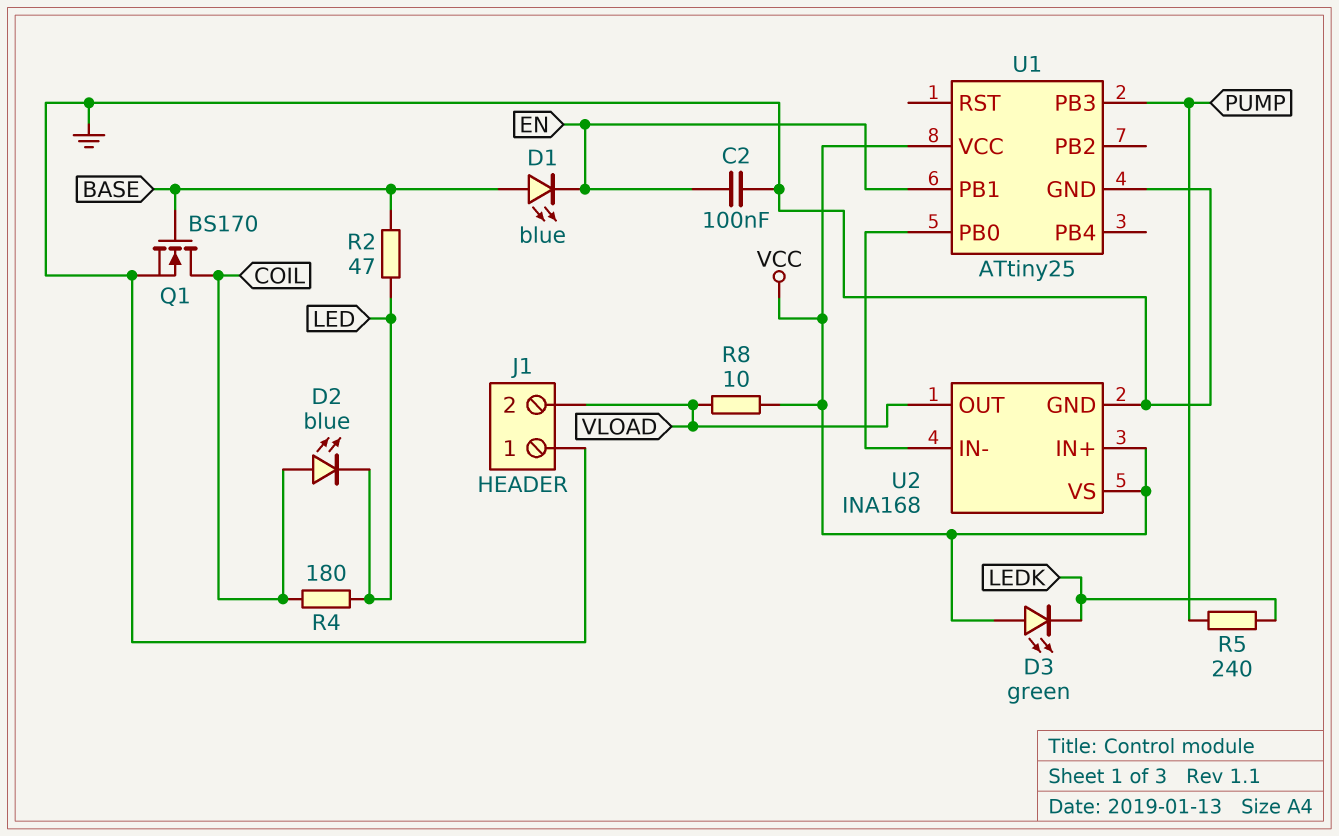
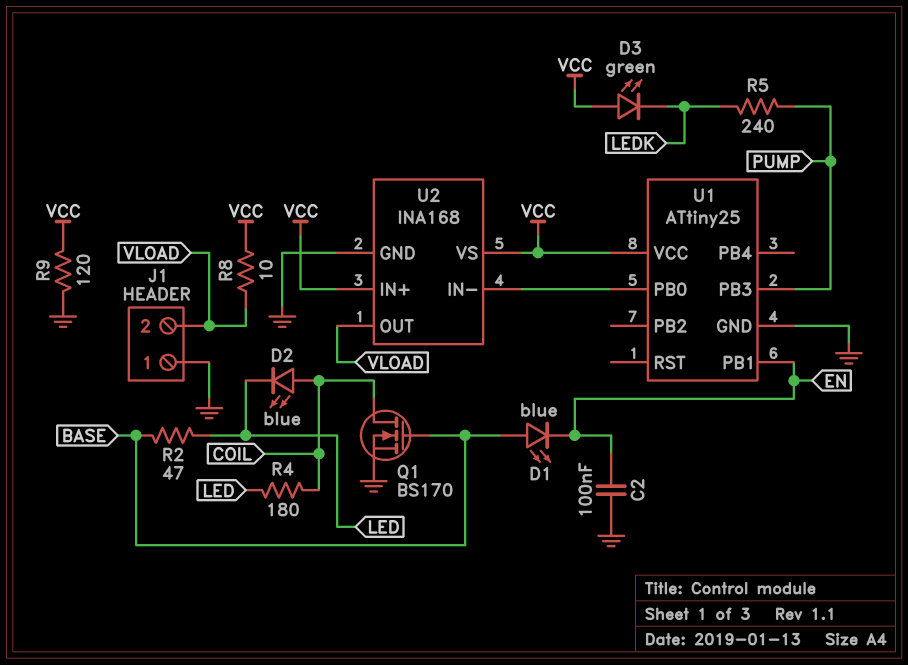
R9: none -> 120 (GND, VCC)

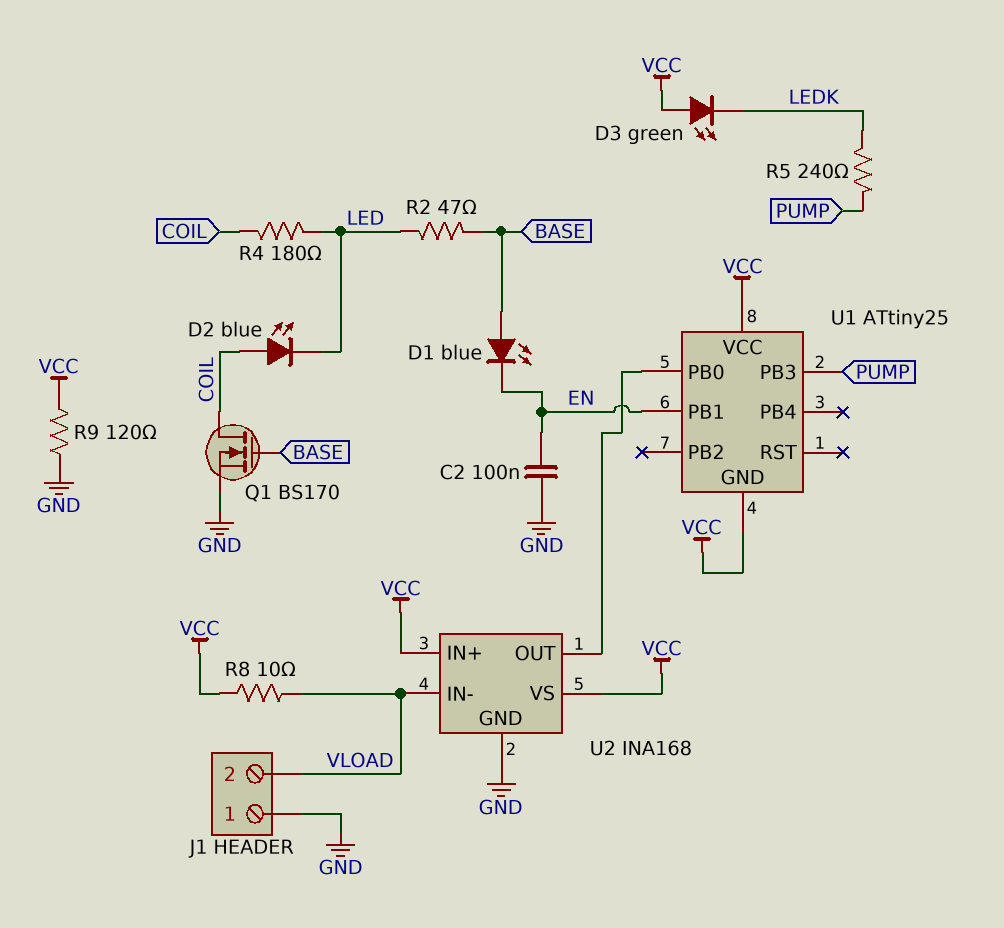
U1 pin GND: GND -> VCC
U2 pin IN-: U1/PB0 -> VLOAD
U2 pin OUT: VLOAD -> U1/PB0

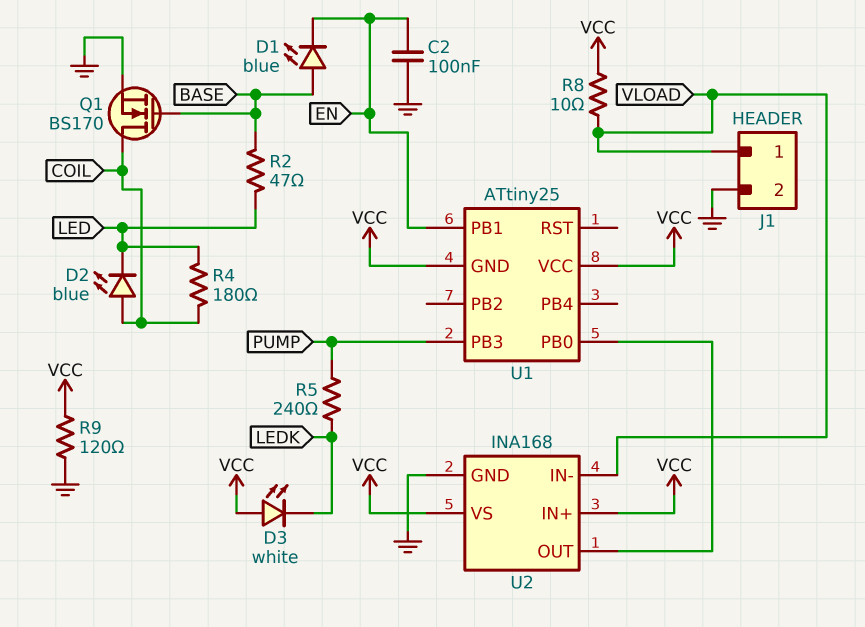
D3: LED green (A VCC, K LEDK) -> LED white (A VCC, K LEDK)
J1 pin 1: GND -> VLOAD
J1 pin 2: VLOAD -> GND

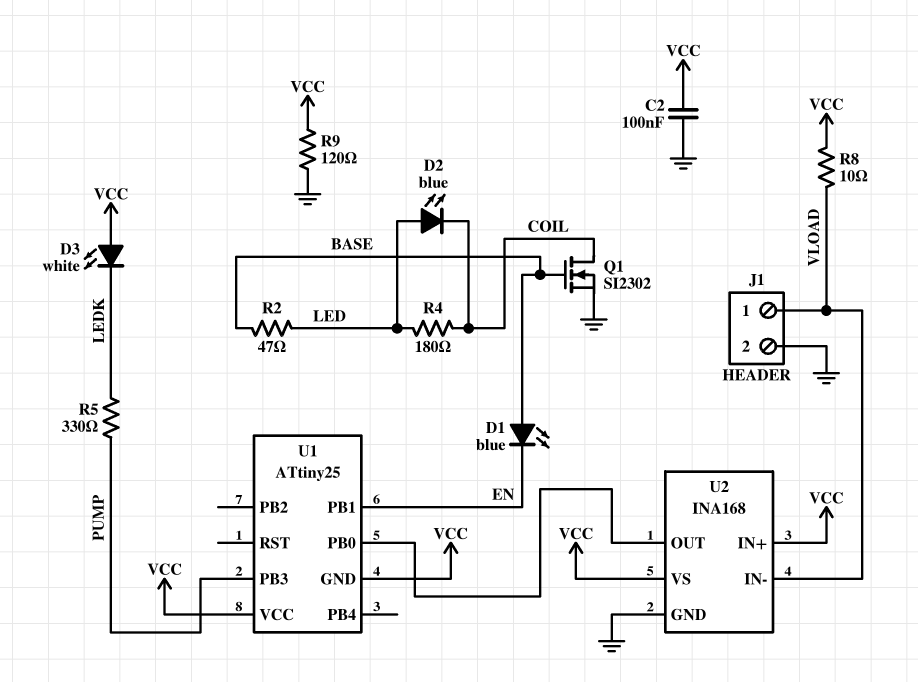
C2: 100nF (EN, GND) -> 100nF (GND, VCC)
D2: LED blue (A COIL, K LED) -> LED blue (A LED, K COIL)
Q1: NMOS BS170 (G BASE, D COIL, S GND) -> NMOS SI2302 (G BASE, D COIL, S GND)
R5: 240 (LEDK, PUMP) -> 330 (LEDK, PUMP)

